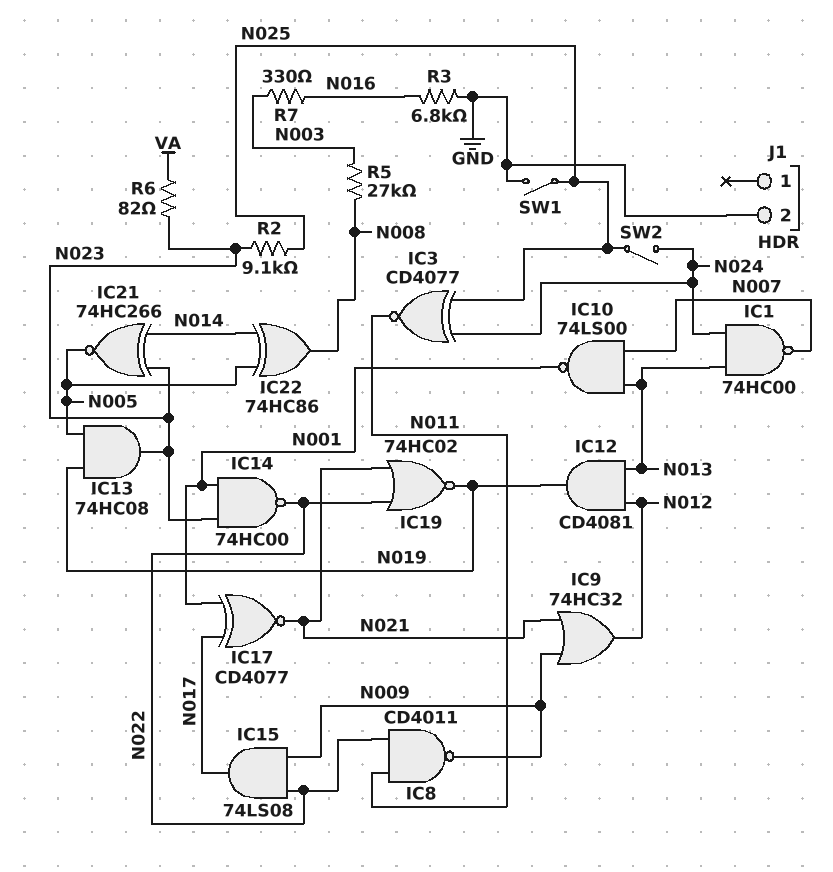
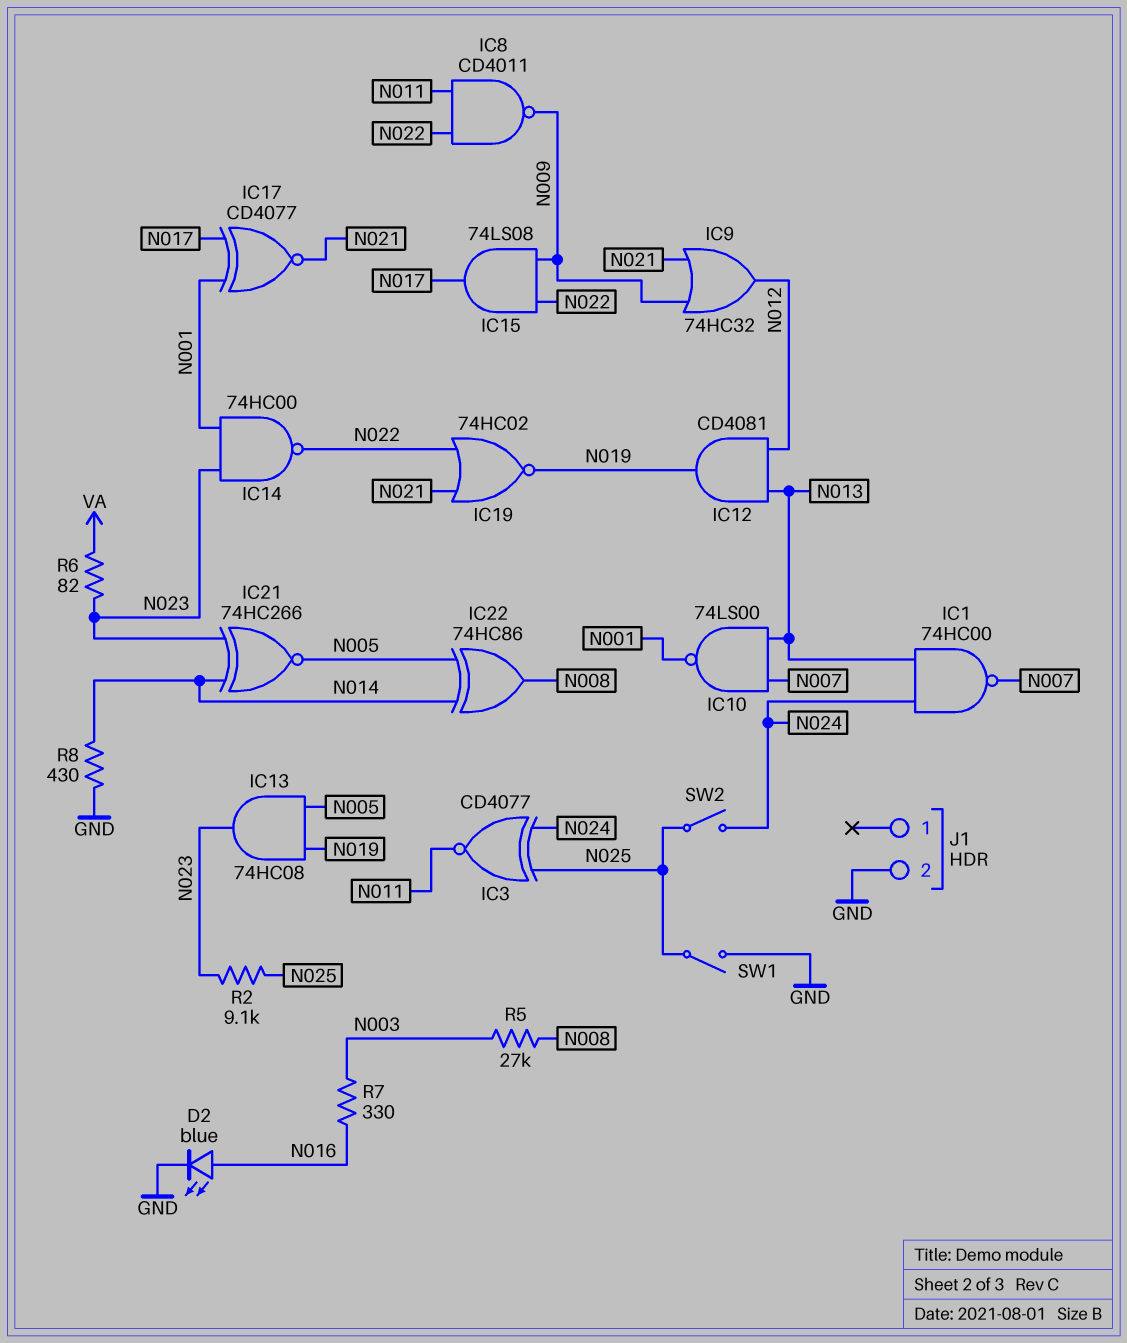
D2: none -> LED blue (A N016, K GND)
R3: 6.8k (GND, N016) -> none
R8: none -> 430 (GND, N014)

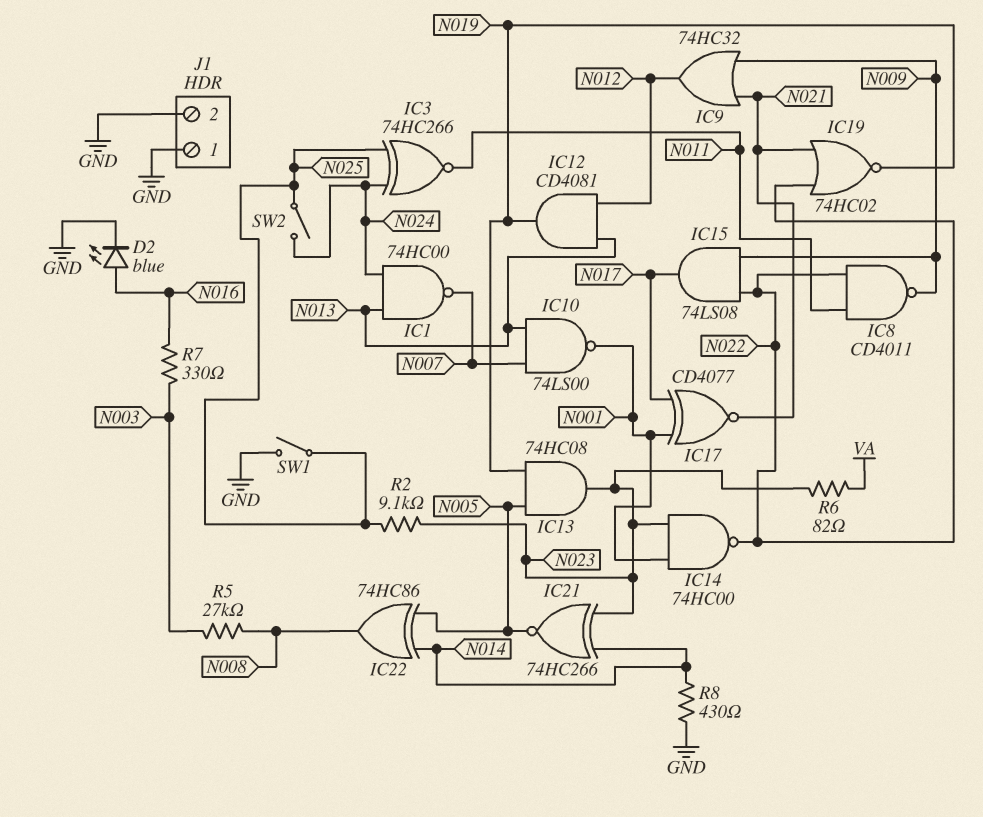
IC3: XNOR CD4077 (in N024, in N025, out N011) -> XNOR 74HC266 (in N024, in N025, out N011)
J1 pin 1: none -> GND

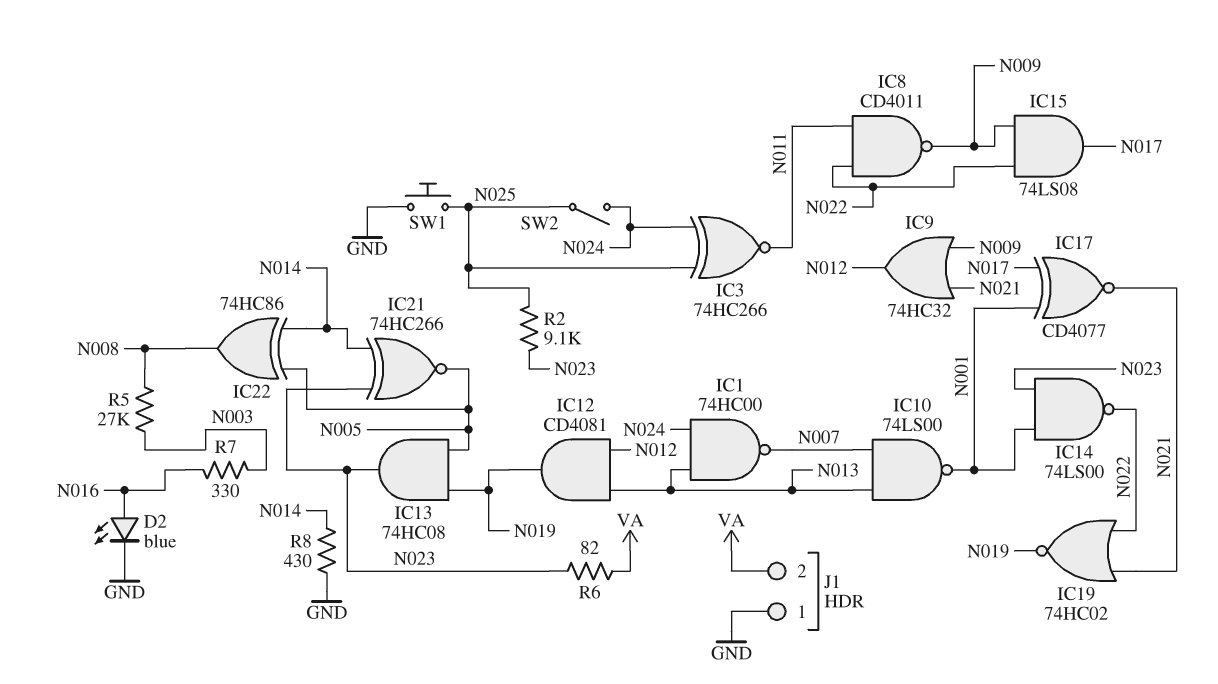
IC14: NAND 74HC00 (in N001, in N023, out N022) -> NAND 74LS00 (in N001, in N023, out N022)
J1 pin 2: GND -> VA
SW1: switch (GND, N025) -> button (GND, N025)

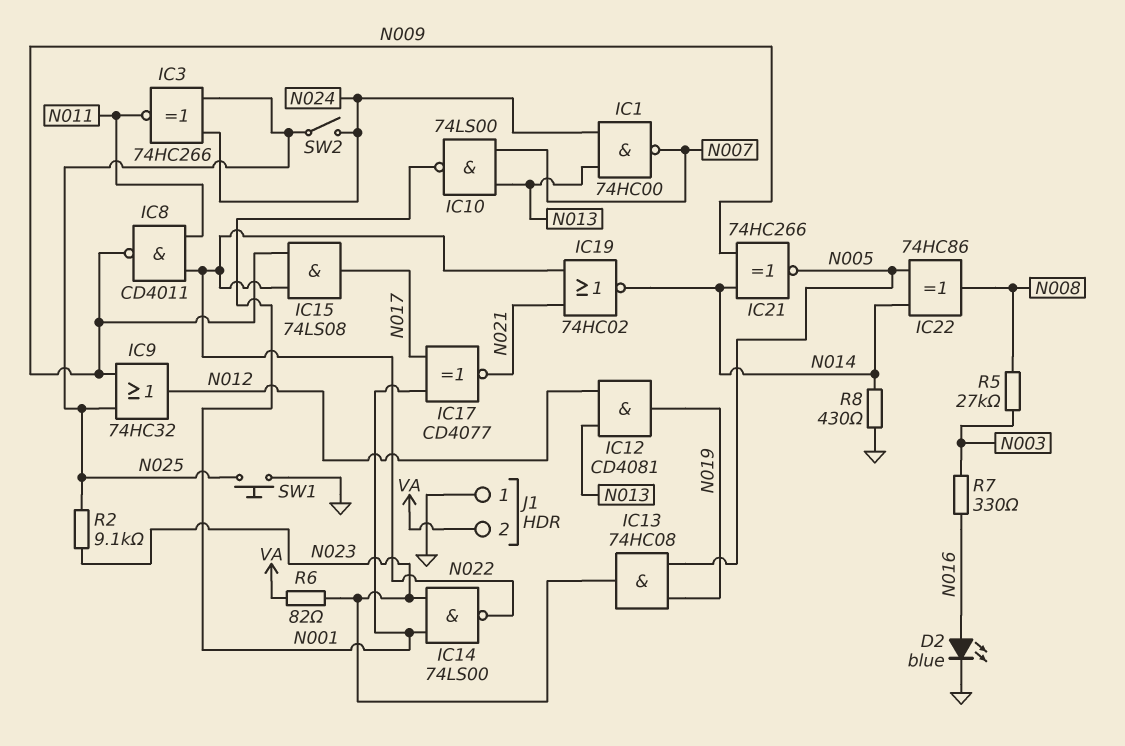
IC9: OR 74HC32 (in N009, in N021, out N012) -> OR 74HC32 (in N009, in N025, out N012)
IC19: NOR 74HC02 (in N021, in N022, out N019) -> NOR 74HC02 (in N021, in N022, out N014)
IC21: XNOR 74HC266 (in N014, in N023, out N005) -> XNOR 74HC266 (in N009, in N014, out N005)

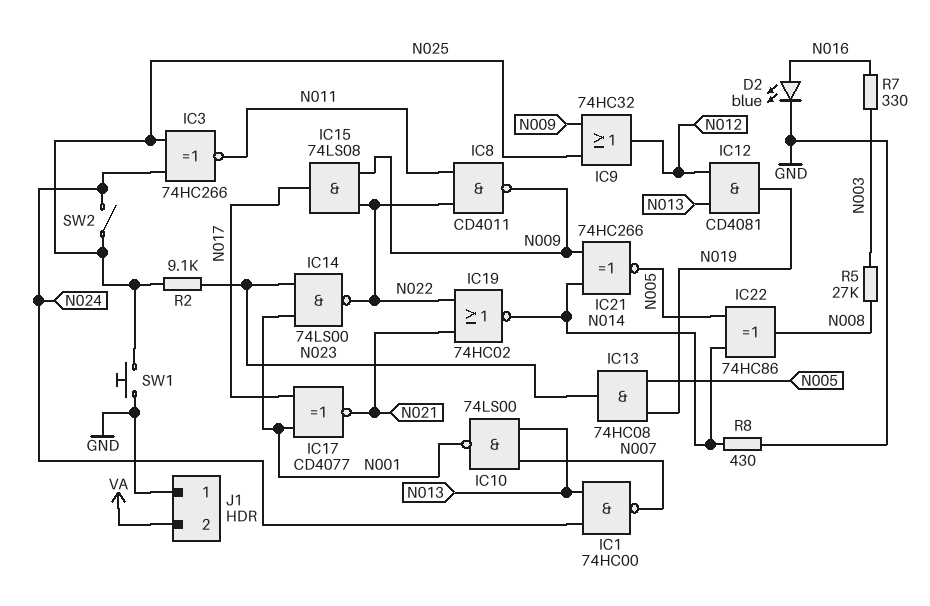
R6: 82 (N023, VA) -> none

